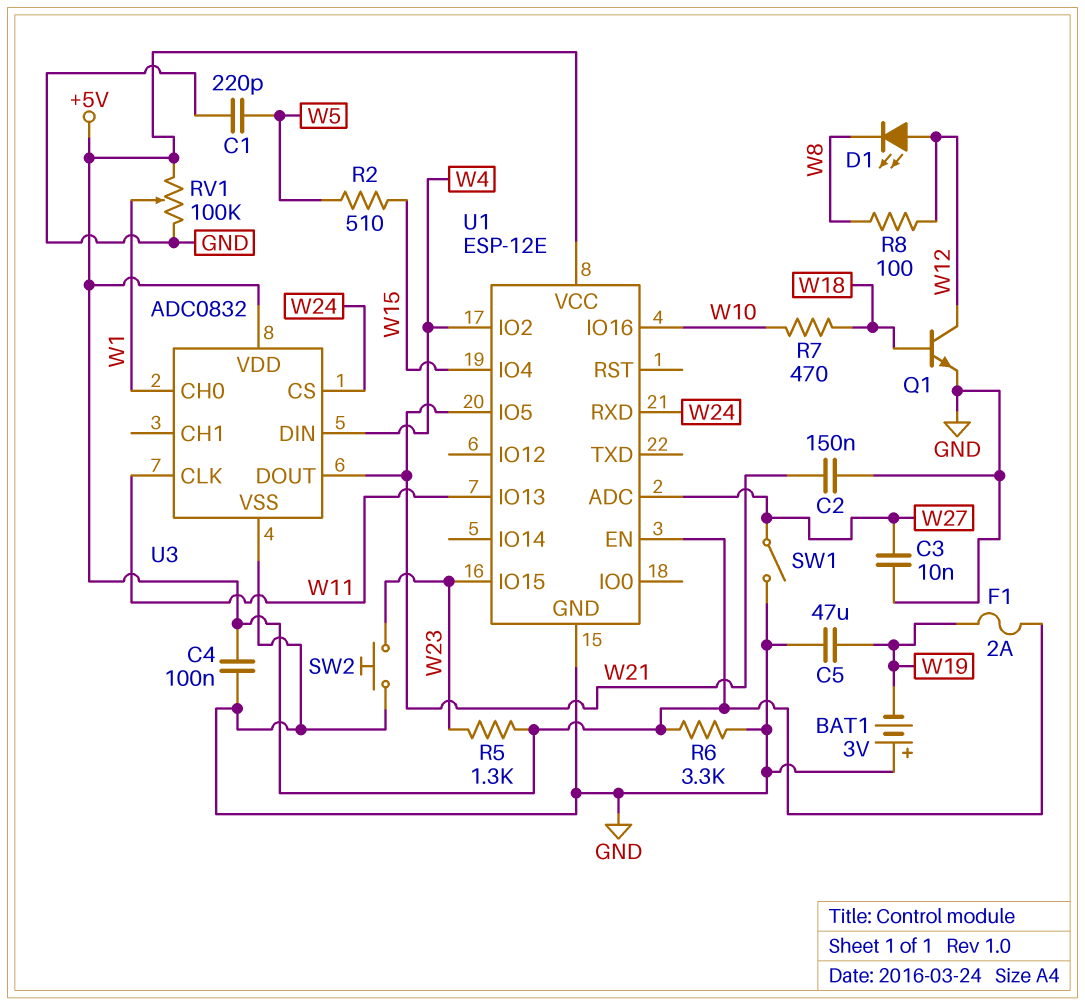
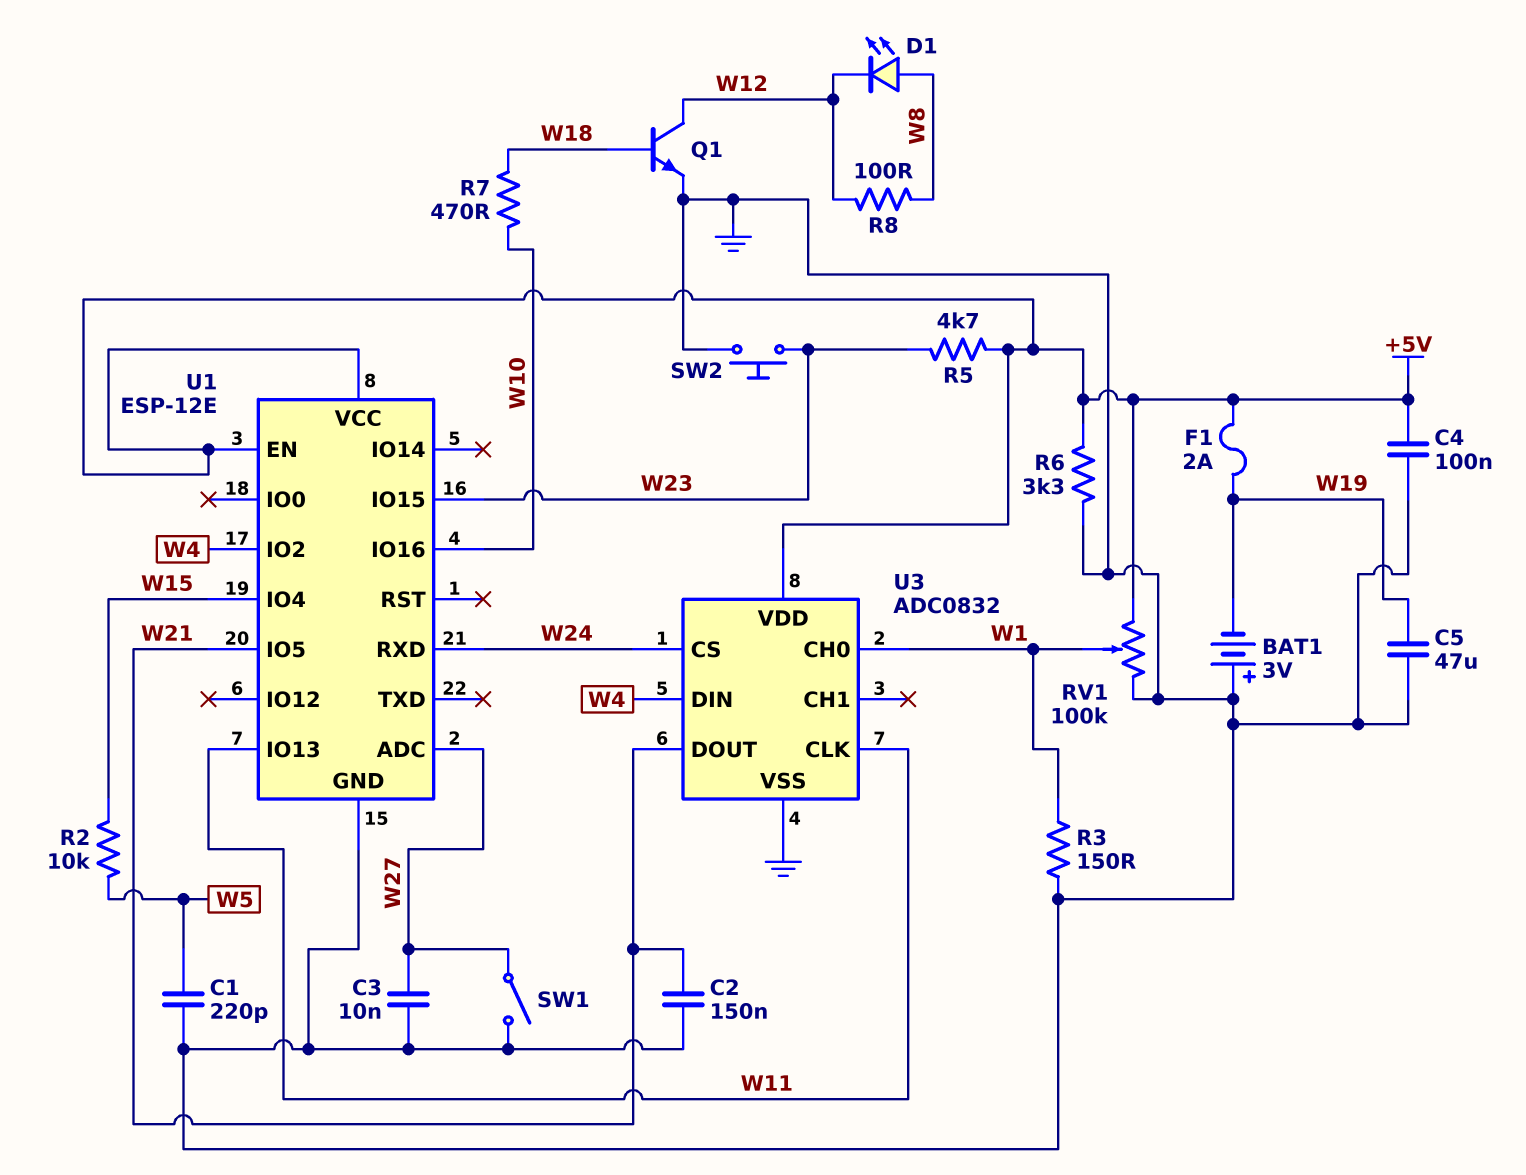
D1: LED (A W12, K W8) -> LED (A W8, K W12)
R2: 510 (W5, W15) -> 10k (W5, W15)
R3: none -> 150 (GND, W1)
R5: 1.3k (+5V, W23) -> 4.7k (+5V, W23)

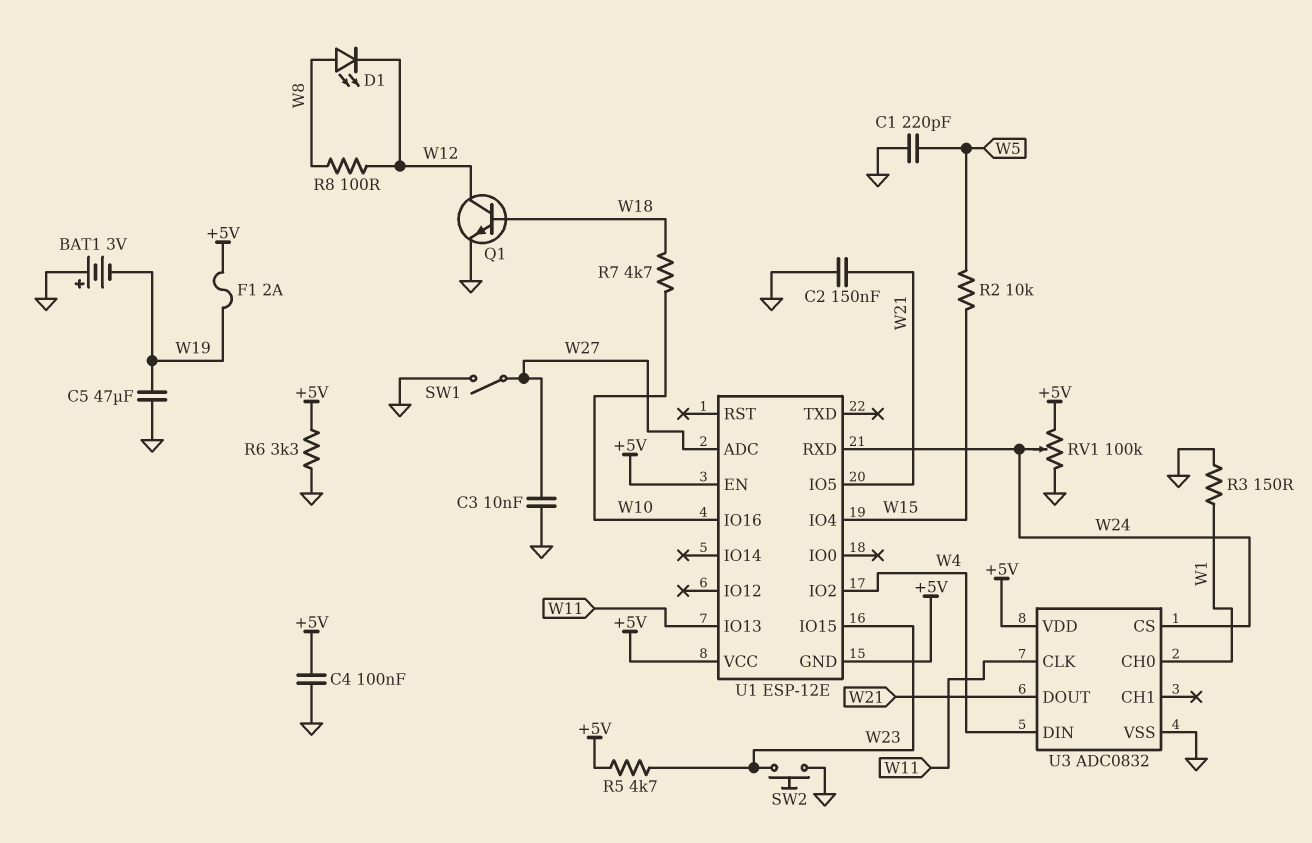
R7: 470 (W10, W18) -> 4.7k (W10, W18)
RV1: 100k (+5V, GND, wiper W1) -> 100k (+5V, GND, wiper W24)
U1 pin GND: GND -> +5V

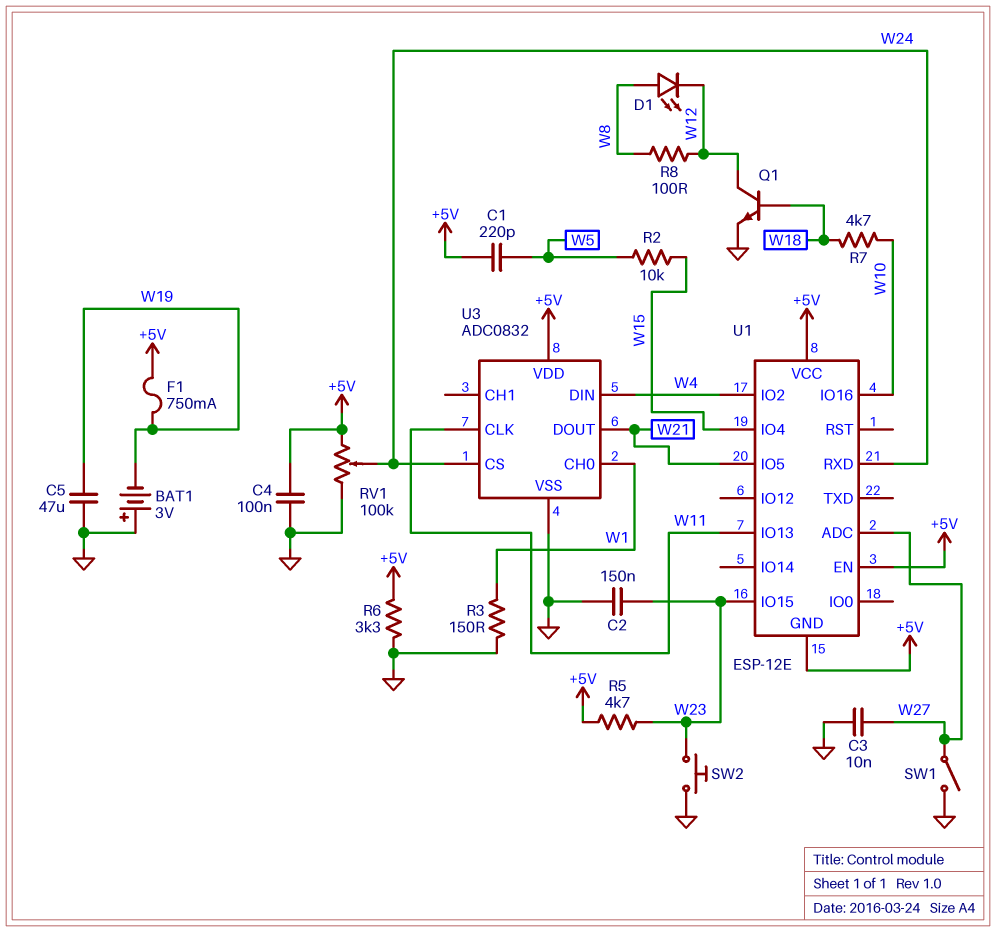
C1: 220pF (GND, W5) -> 220pF (+5V, W5)
C2: 150nF (GND, W21) -> 150nF (GND, W23)
F1: 2A (+5V, W19) -> 750mA (+5V, W19)

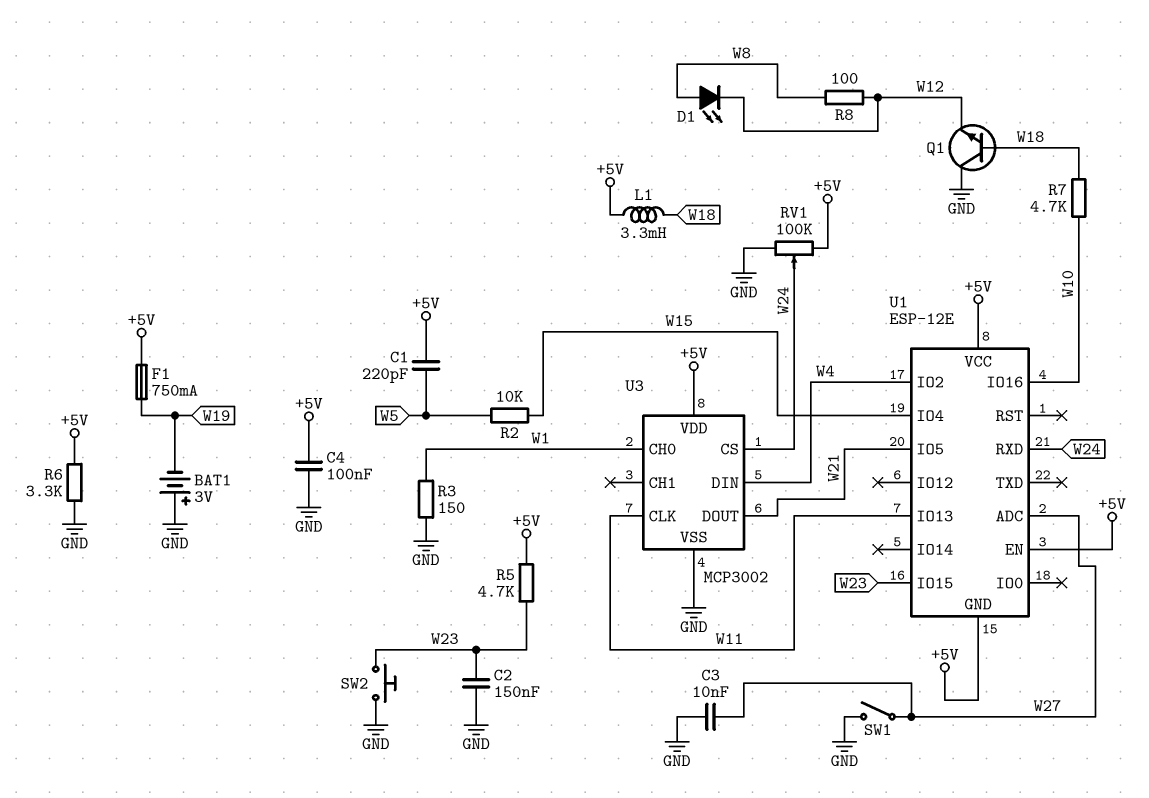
C5: 47uF (GND, W19) -> none
L1: none -> 3.3mH (+5V, W18)
Q1: NPN (B W18, C W12, E GND) -> NPN (B W18, C GND, E W12)
U3: ADC0832 -> MCP3002

